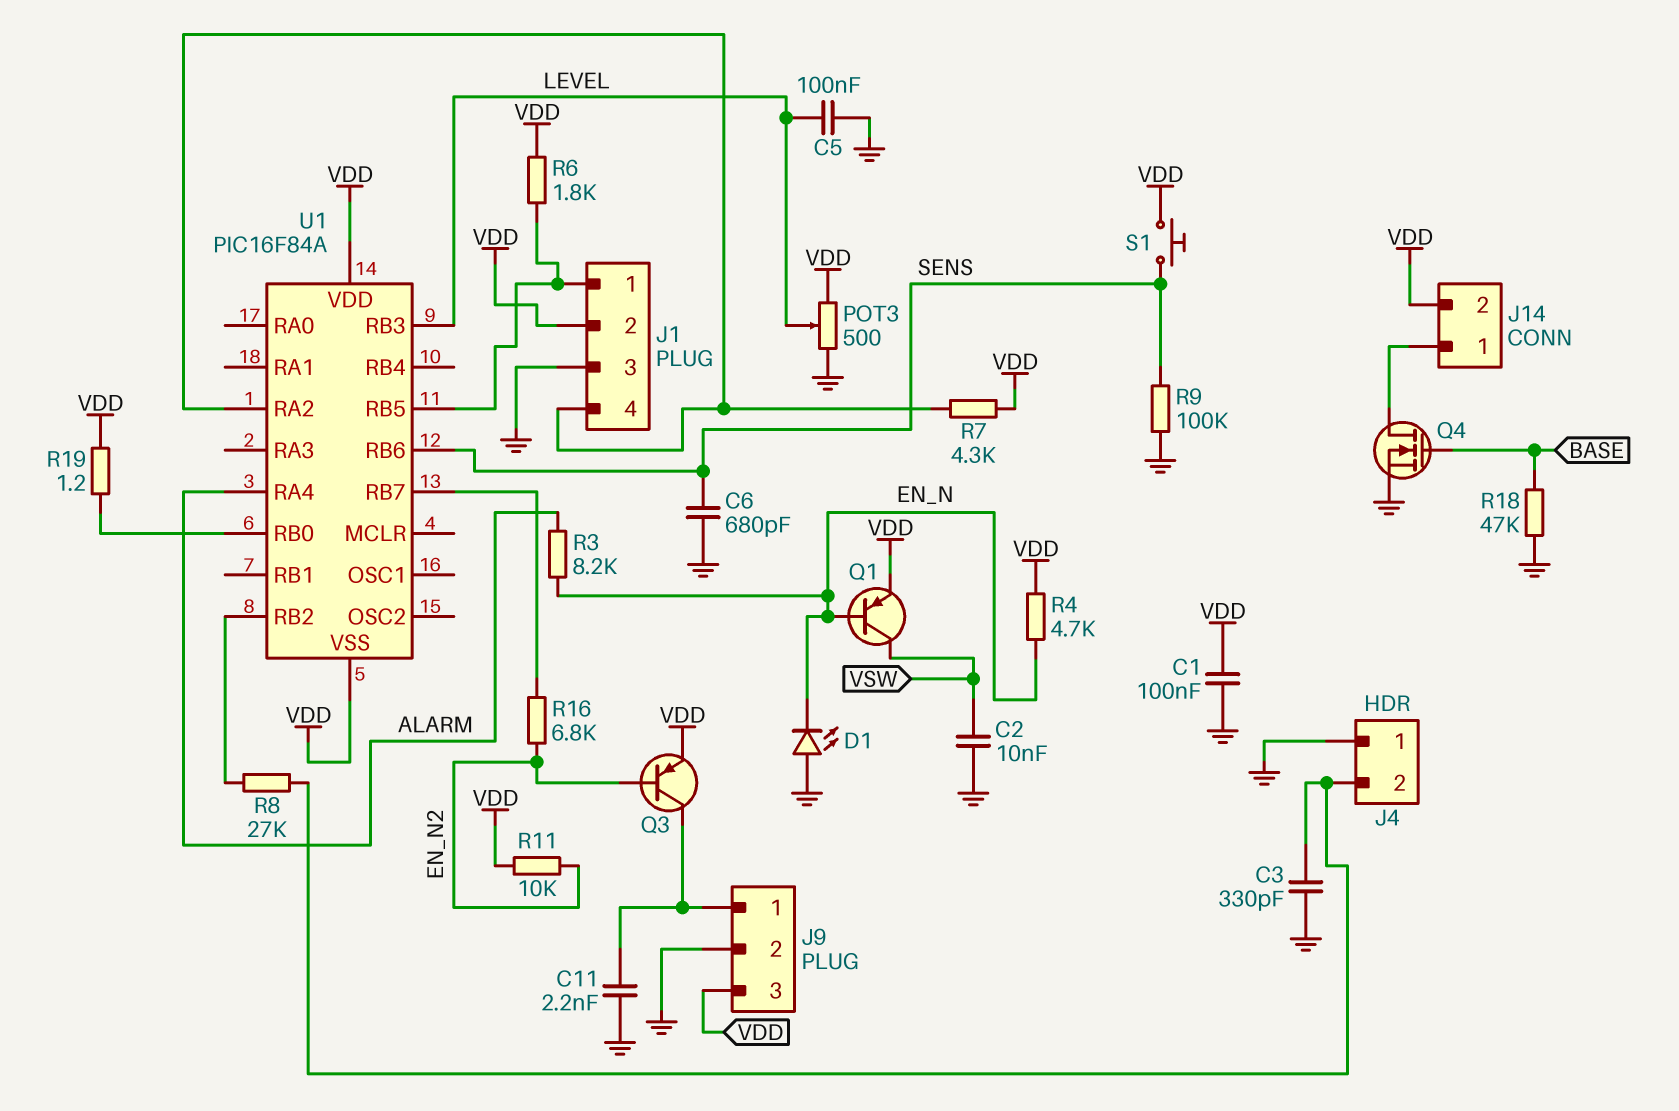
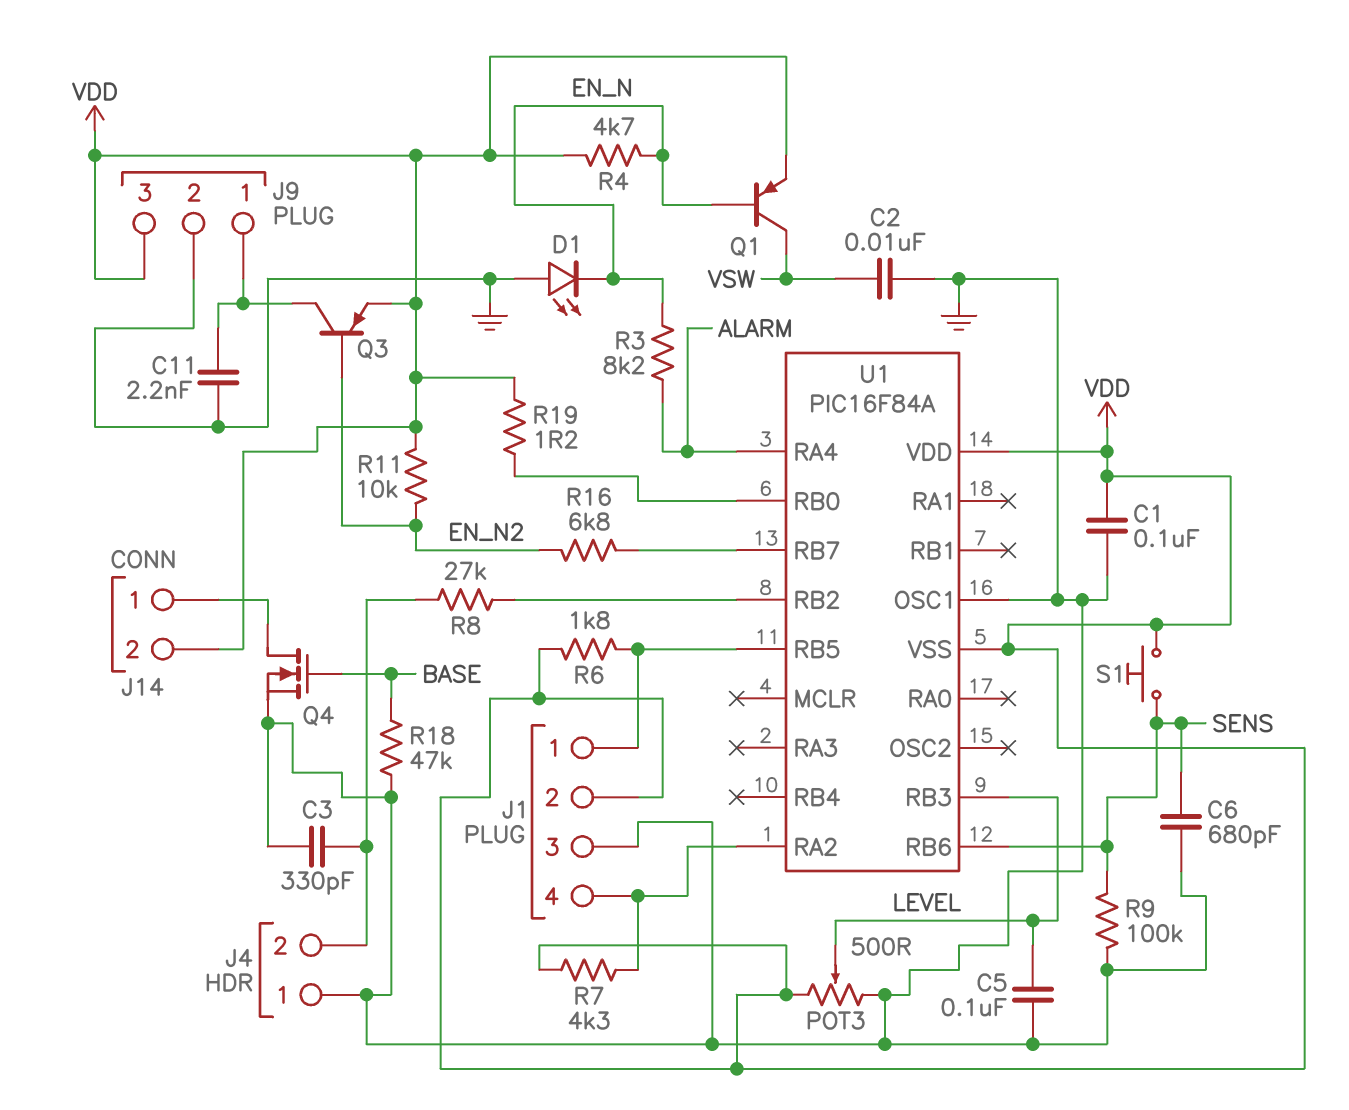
U1 pin OSC1: none -> GND

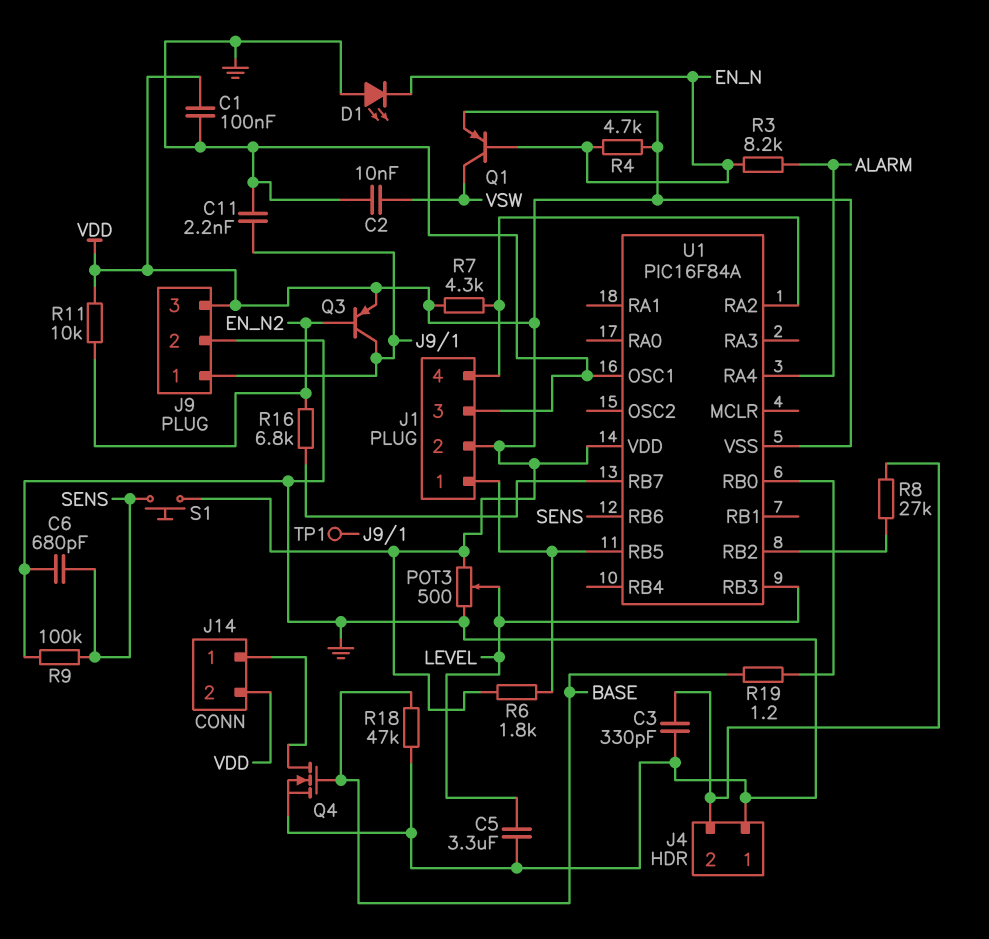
C5: 100nF (GND, LEVEL) -> 3.3uF (GND, LEVEL)
R19: 1.2 (U1/RB0, VDD) -> 1.2 (BASE, U1/RB0)
TP1: none -> test point (J9/1)

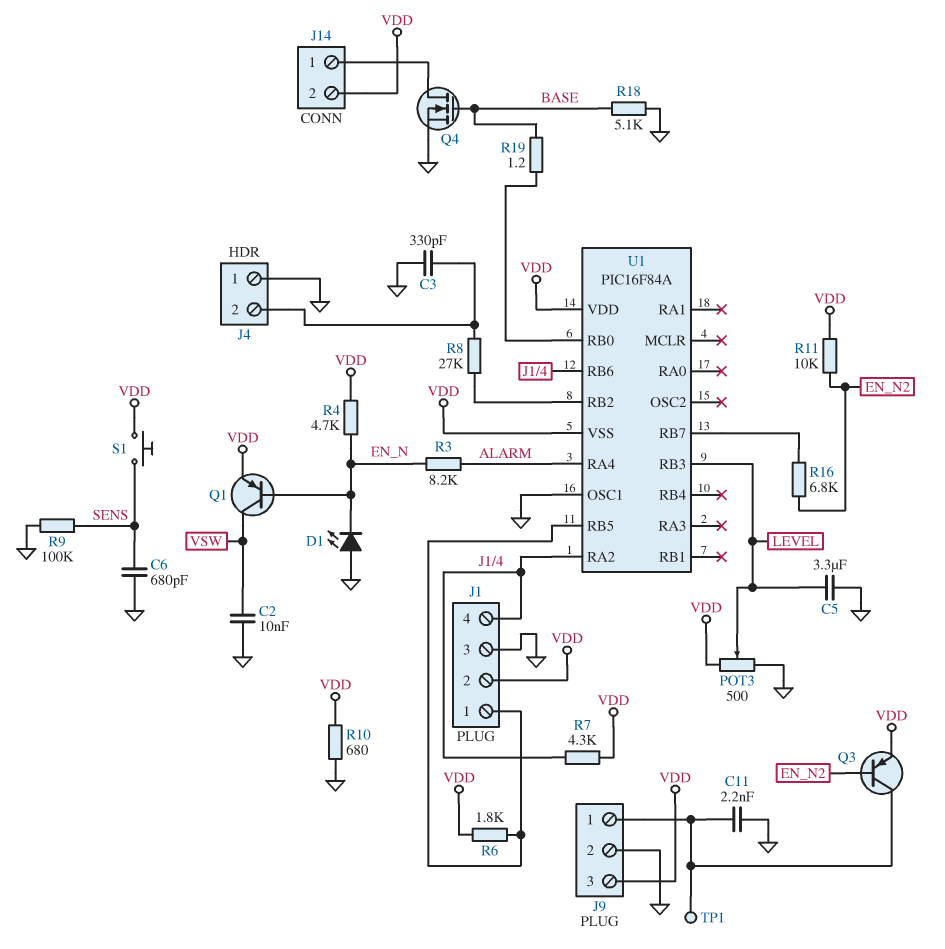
C1: 100nF (GND, VDD) -> none
R10: none -> 680 (GND, VDD)
R18: 47k (BASE, GND) -> 5.1k (BASE, GND)
U1 pin RB6: SENS -> J1/4

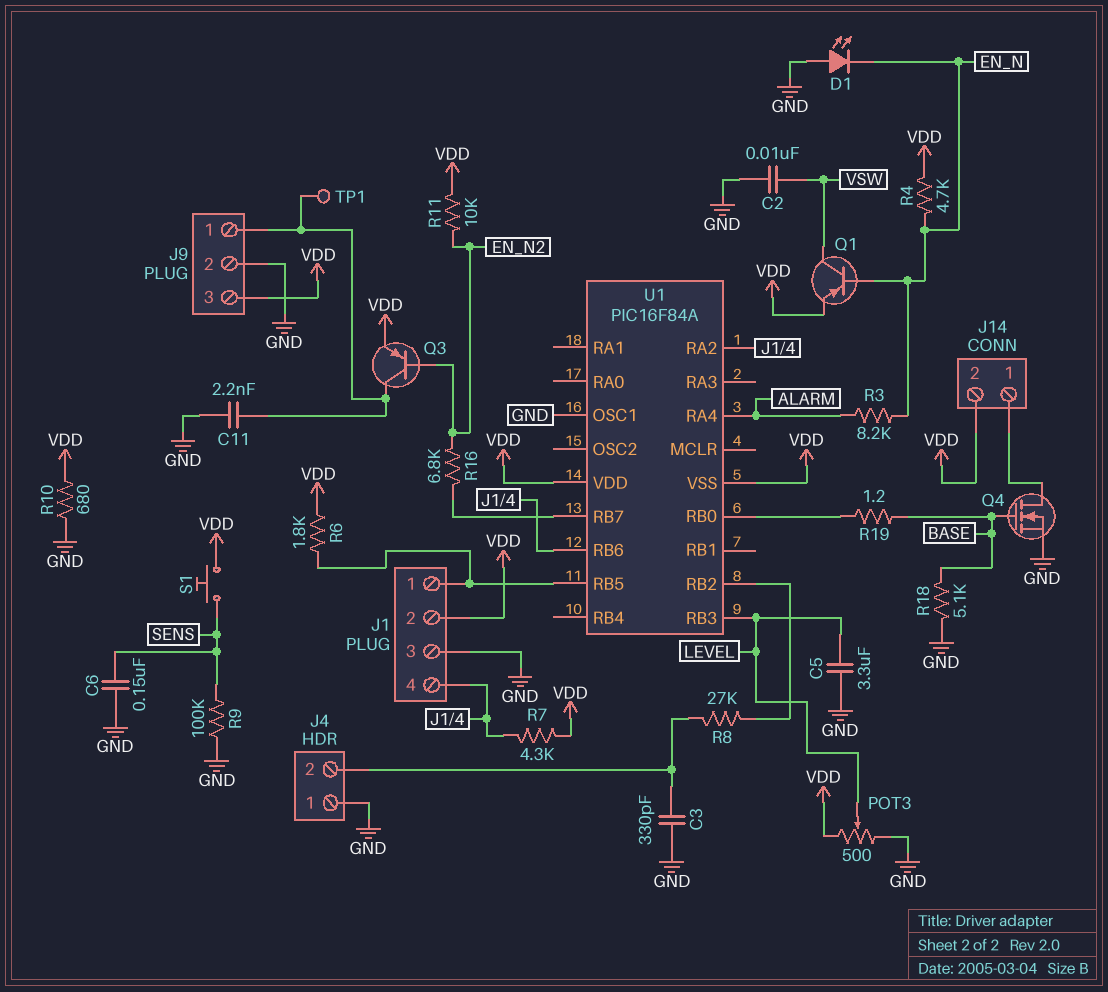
C6: 680pF (GND, SENS) -> 150nF (GND, SENS)

